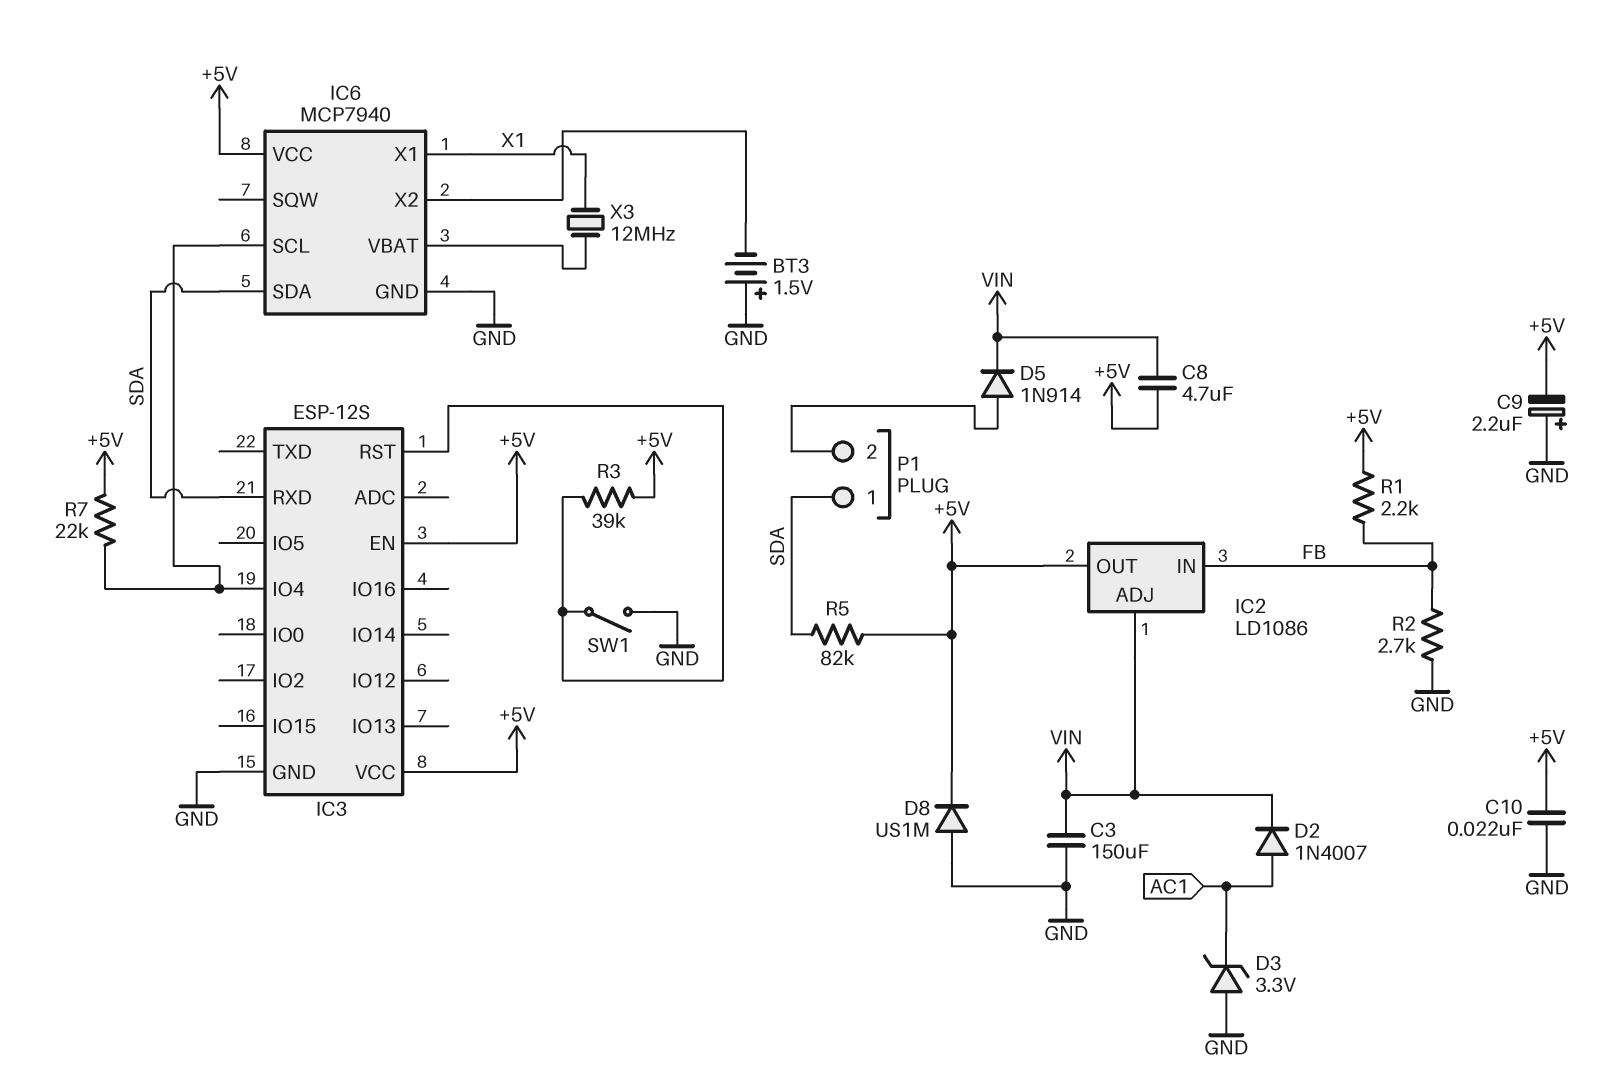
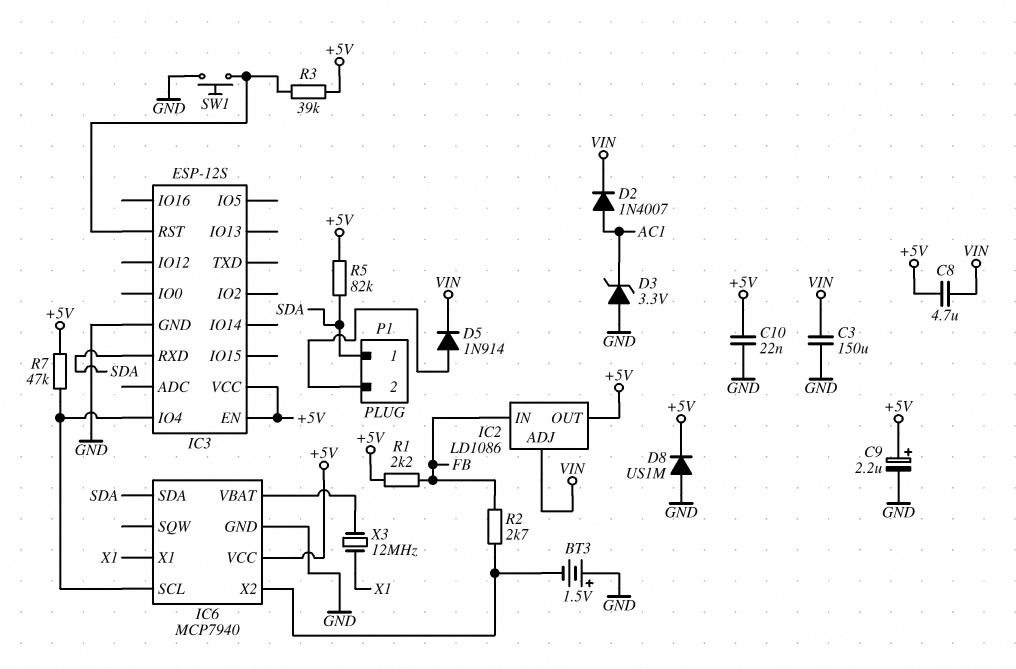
C9: 2.2uF (plus GND, minus +5V) -> 2.2uF (plus +5V, minus GND)
R2: 2.7k (FB, GND) -> 2.7k (FB, IC6/X2)
R7: 22k (+5V, IC3/IO4) -> 47k (+5V, IC3/IO4)
SW1: switch (GND, IC3/RST) -> button (GND, IC3/RST)

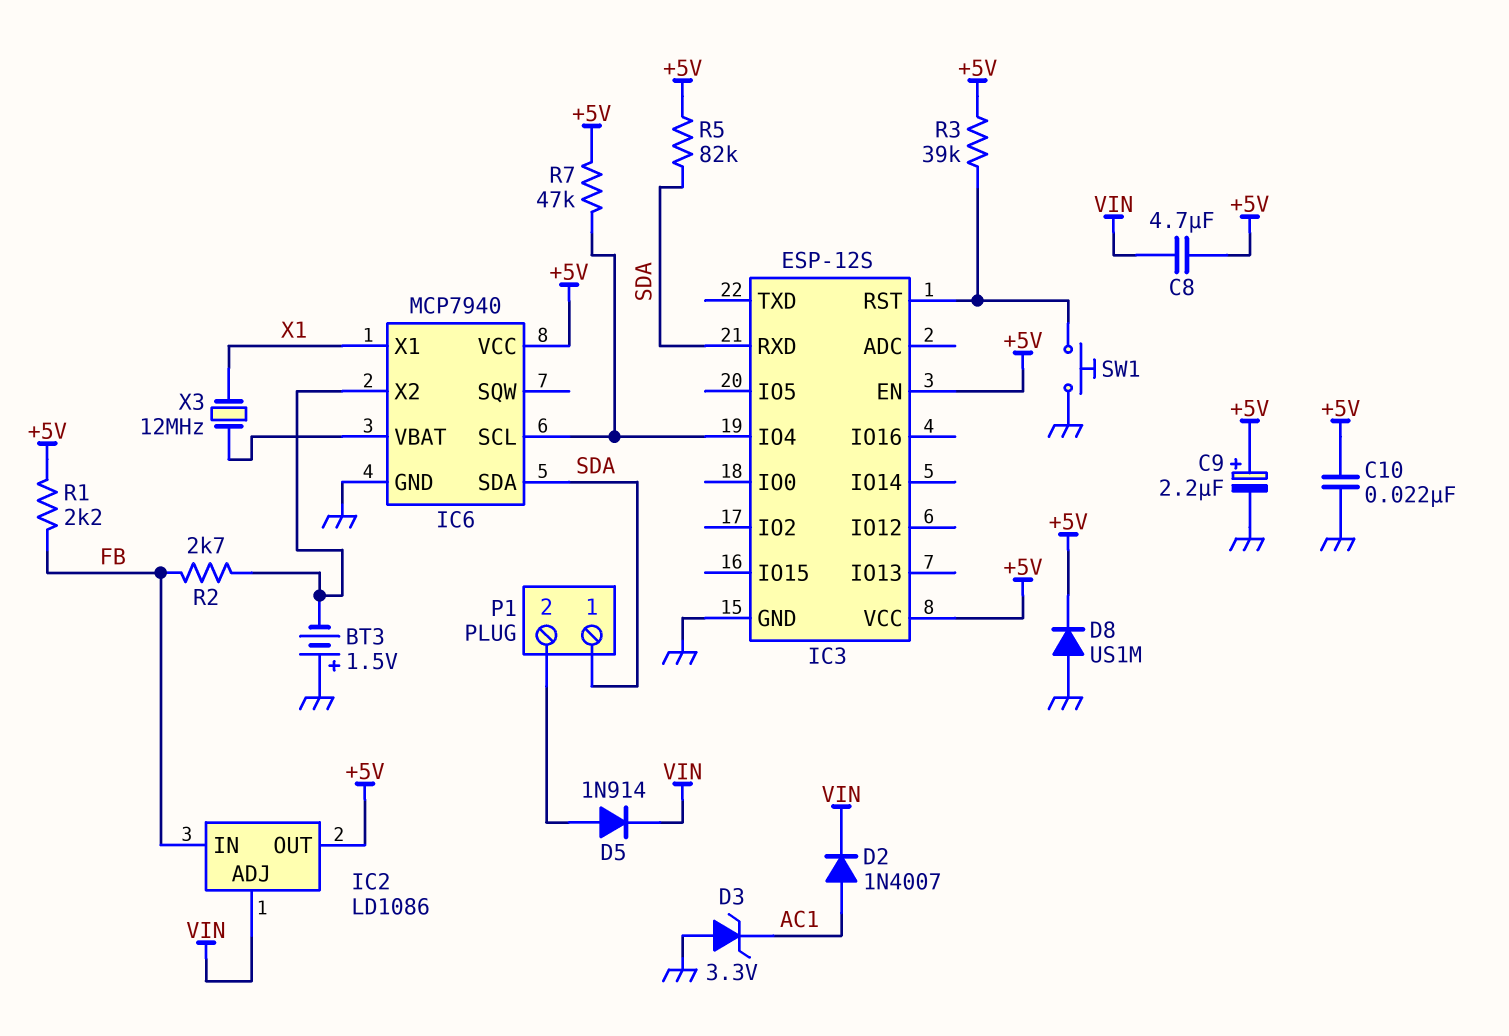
C3: 150uF (GND, VIN) -> none

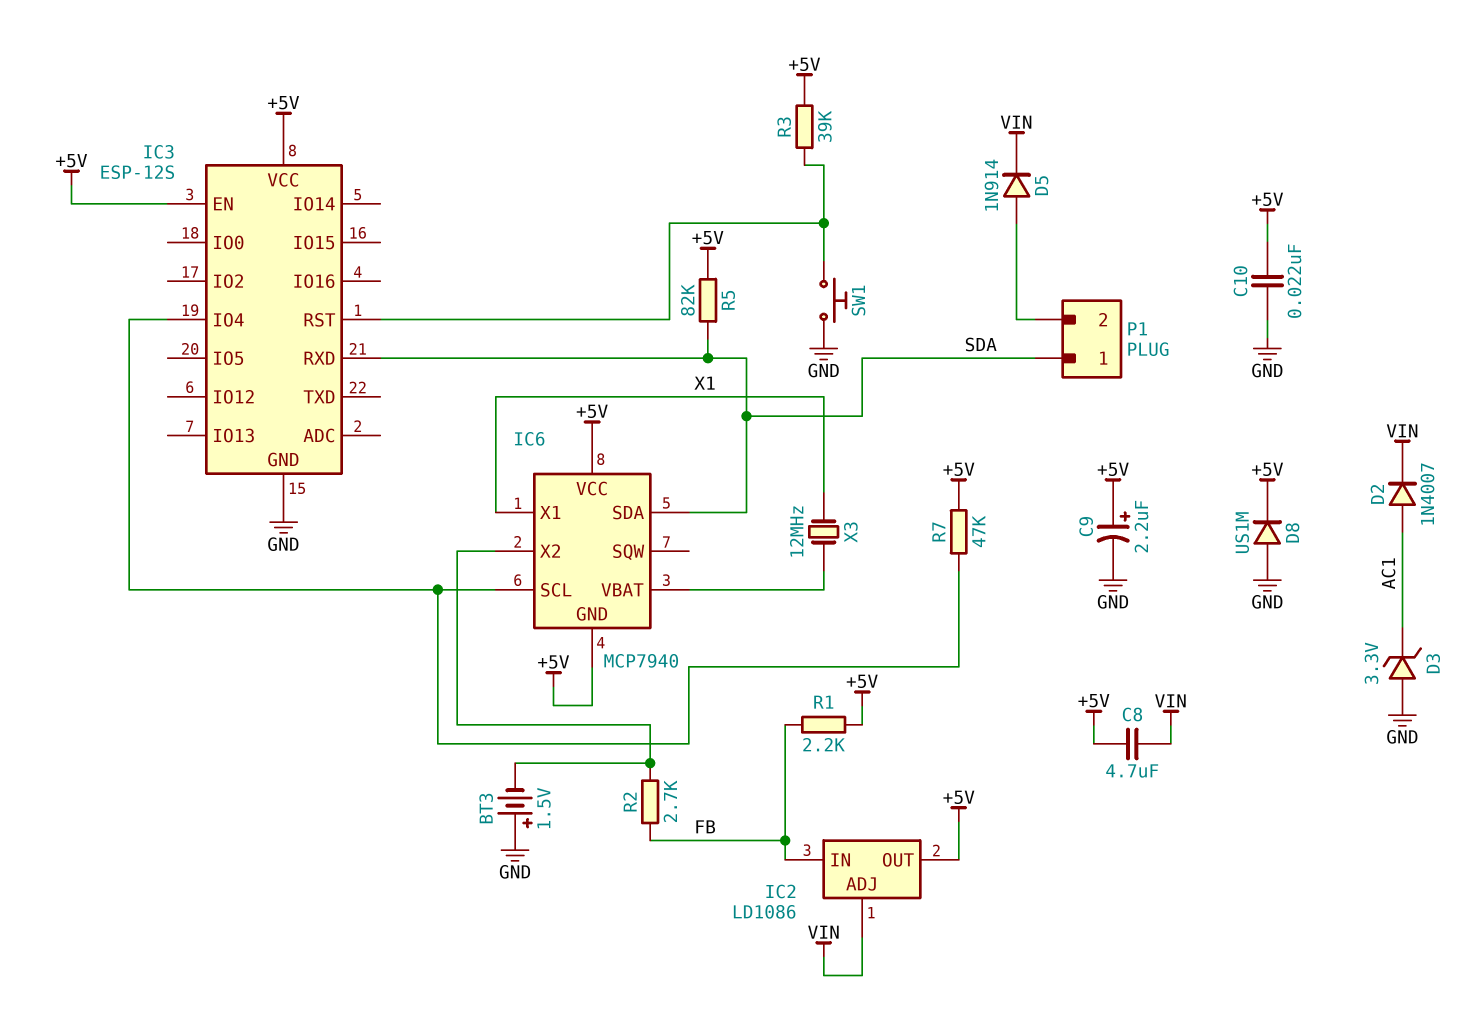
IC6 pin GND: GND -> +5V

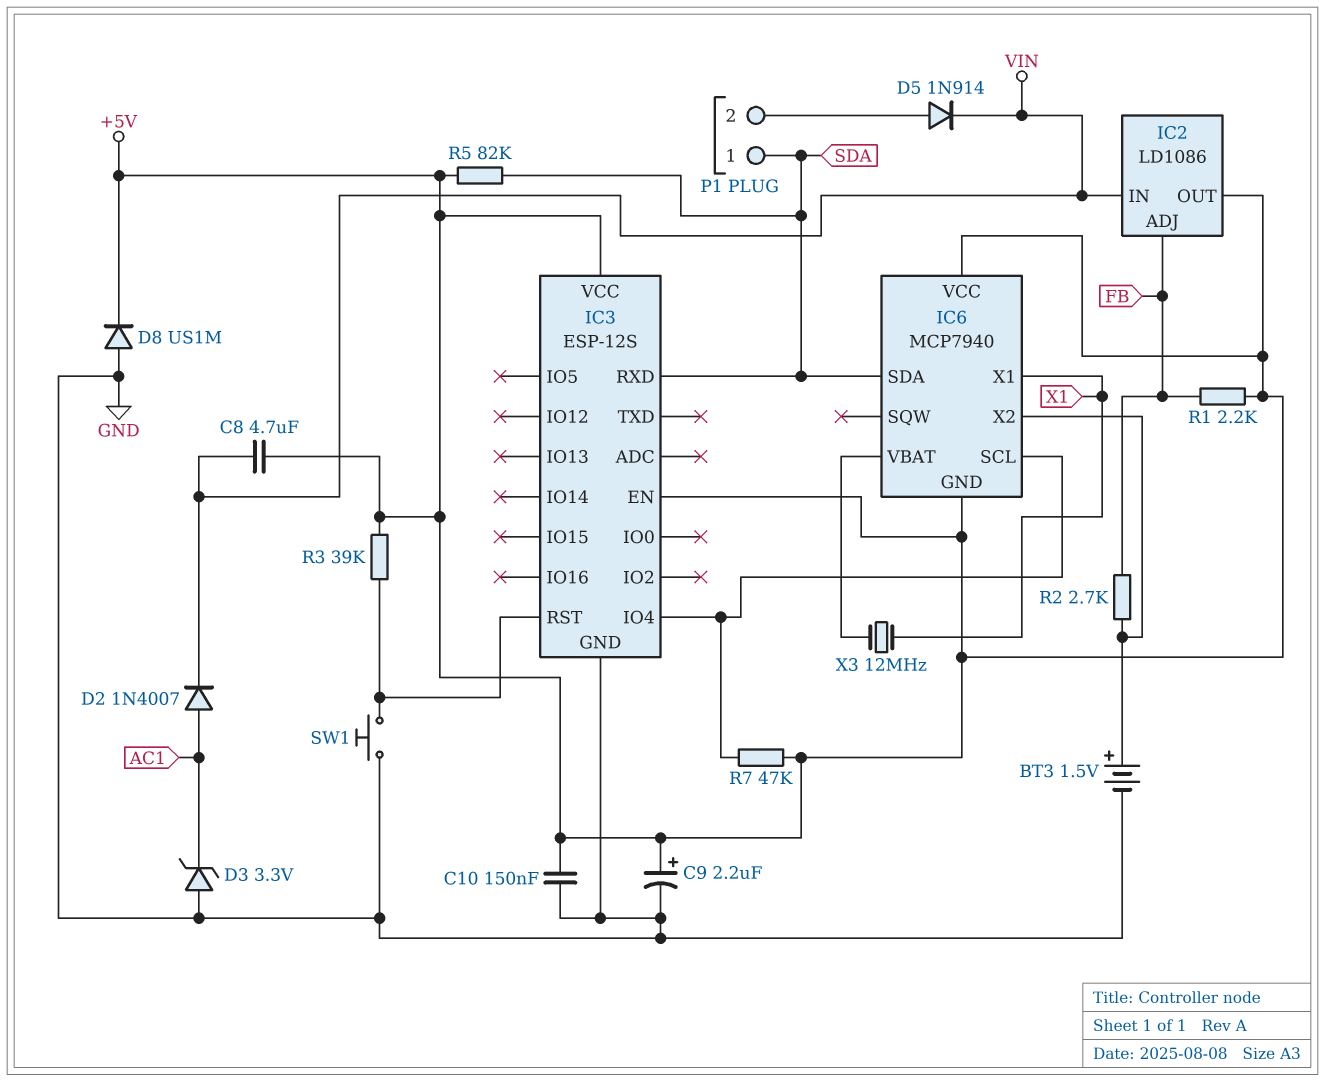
BT3: 1.5V (plus GND, minus IC6/X2) -> 1.5V (plus IC6/X2, minus GND)
C10: 22nF (+5V, GND) -> 150nF (+5V, GND)
IC2 pin ADJ: VIN -> FB
IC2 pin IN: FB -> VIN

